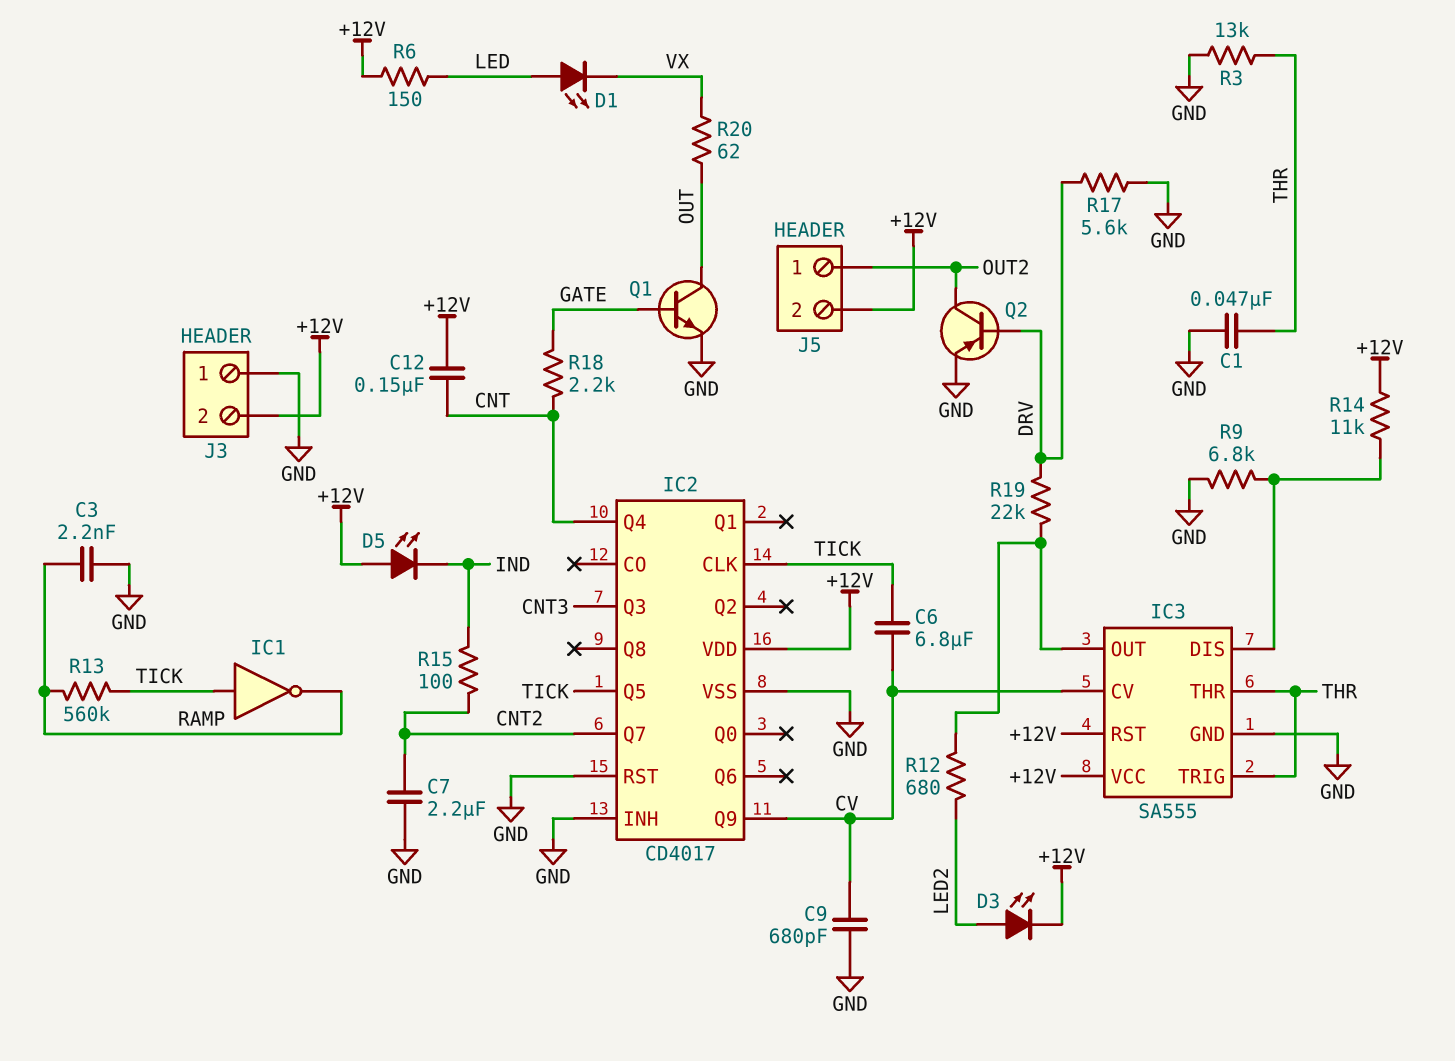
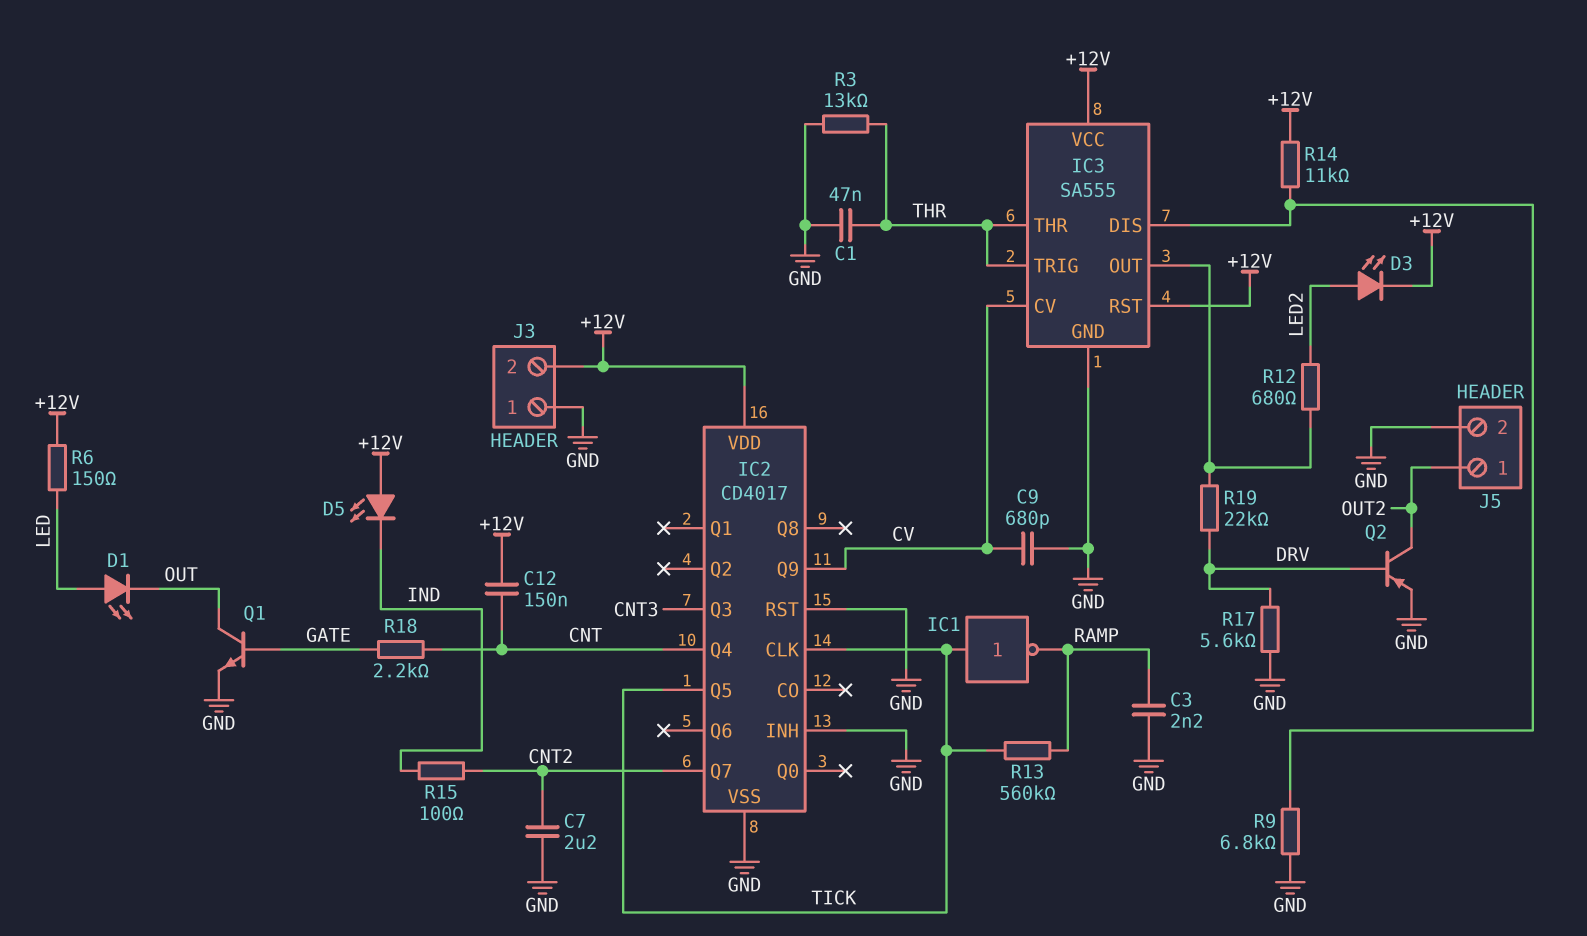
C6: 6.8uF (CV, TICK) -> none
D1: LED (A LED, K VX) -> LED (A LED, K OUT)
J5 pin 2: +12V -> GND
R20: 62 (OUT, VX) -> none

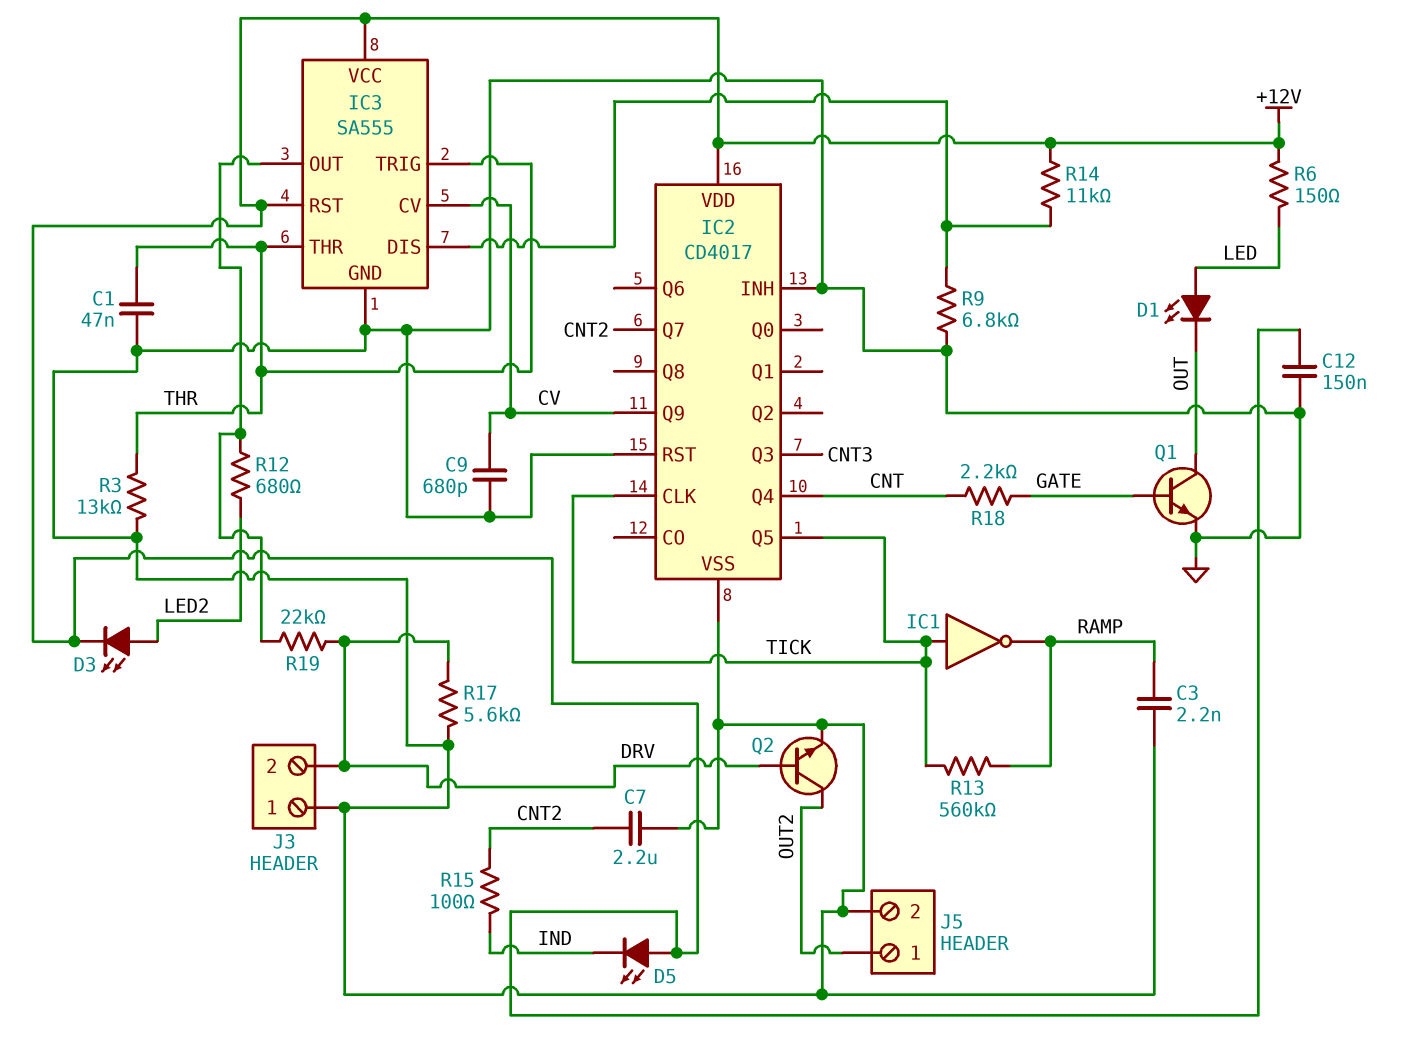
C12: 150nF (+12V, CNT) -> 150nF (+12V, GND)
J3 pin 2: +12V -> DRV
Q2: PNP (B DRV, C OUT2, E GND) -> NPN (B DRV, C OUT2, E GND)

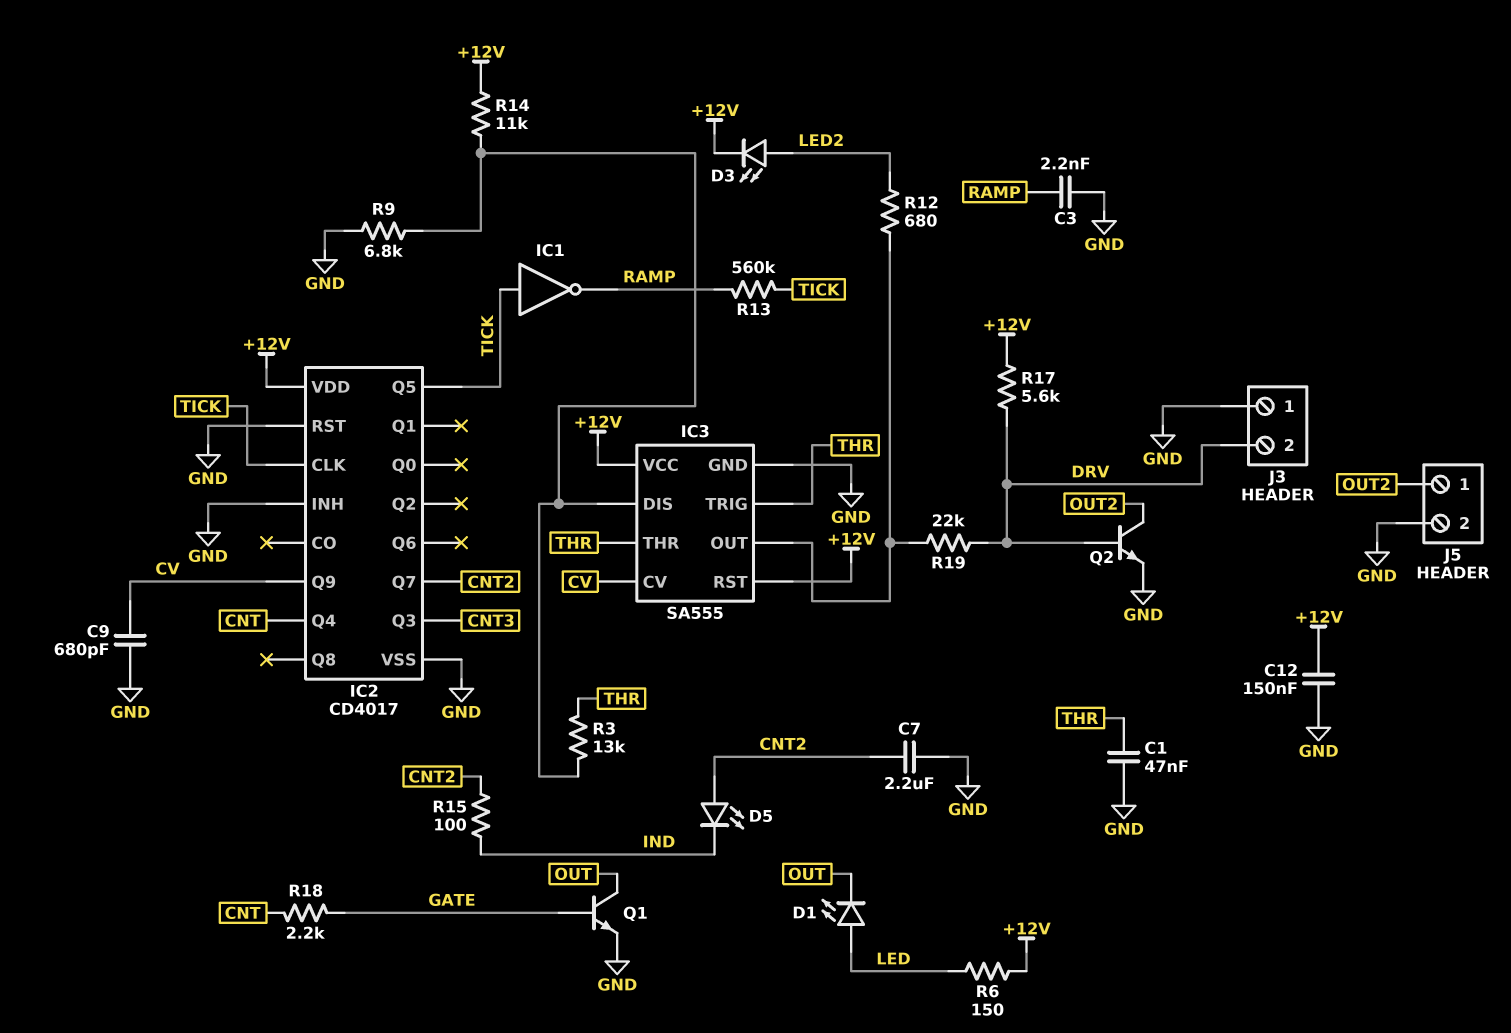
D5: LED (A +12V, K IND) -> LED (A CNT2, K IND)
R3: 13k (GND, THR) -> 13k (IC3/DIS, THR)
R17: 5.6k (DRV, GND) -> 5.6k (+12V, DRV)

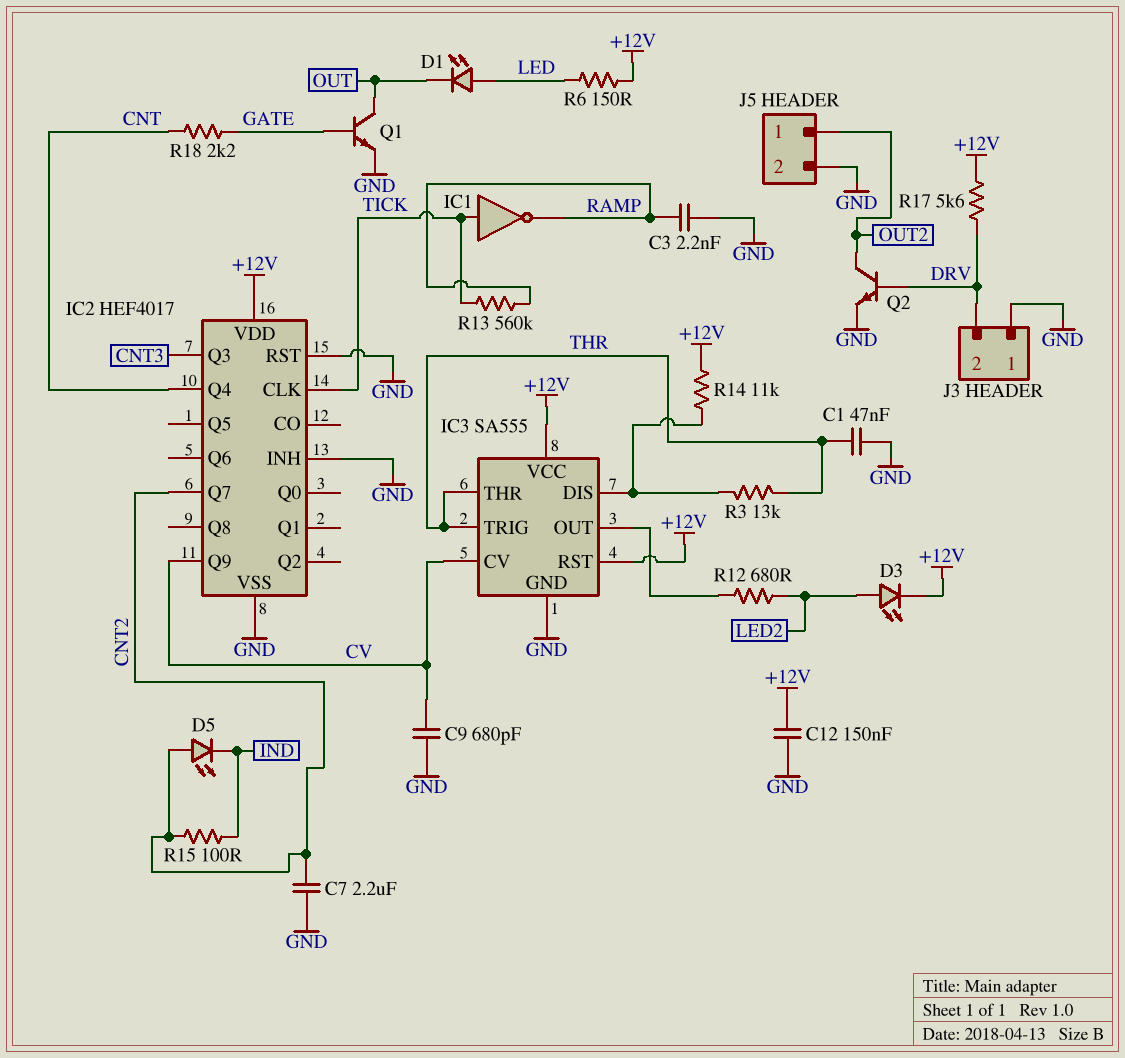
IC2: CD4017 -> HEF4017
IC2 pin Q5: TICK -> none
R9: 6.8k (GND, IC3/DIS) -> none
R19: 22k (DRV, IC3/OUT) -> none

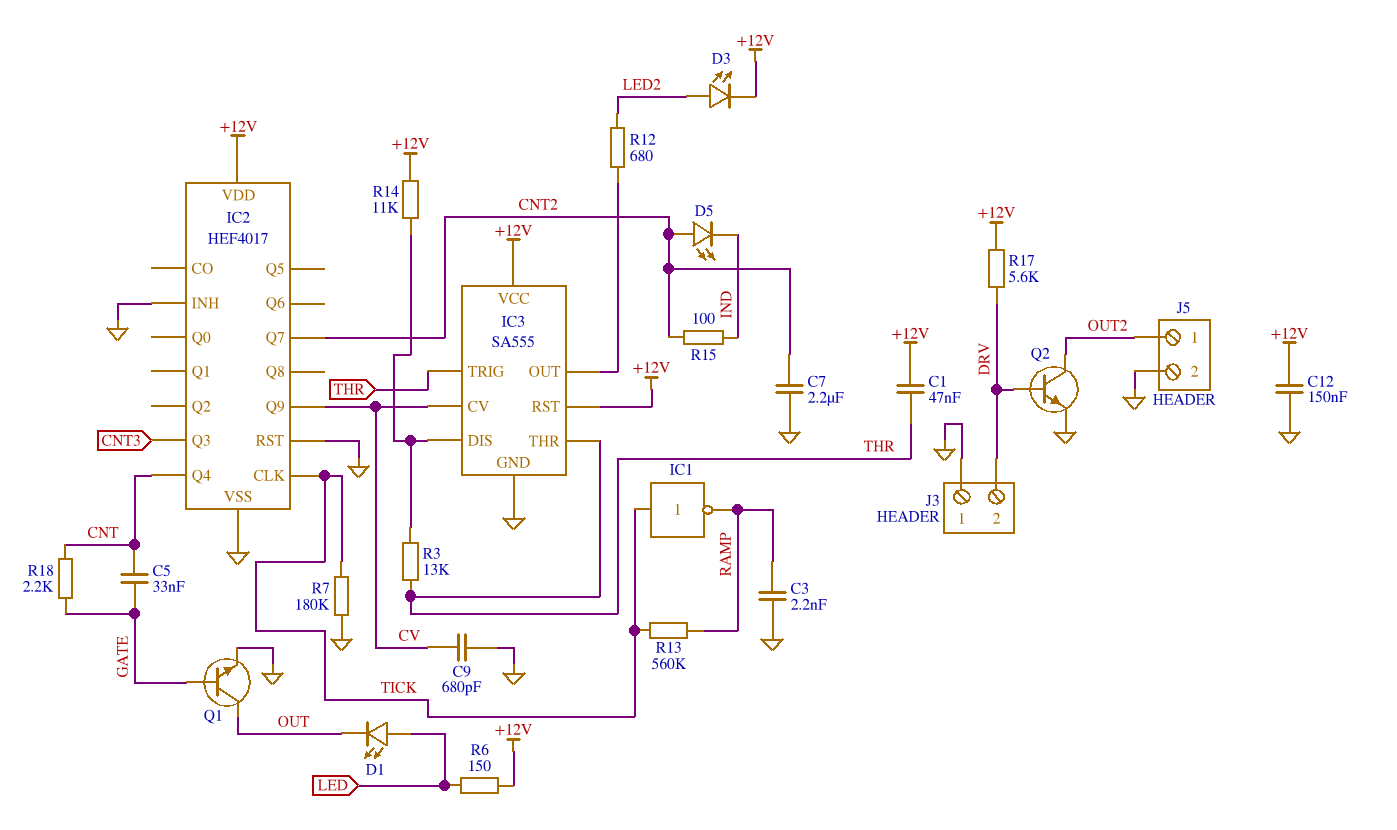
C1: 47nF (GND, THR) -> 47nF (+12V, THR)
C5: none -> 33nF (CNT, GATE)
R7: none -> 180k (GND, TICK)

